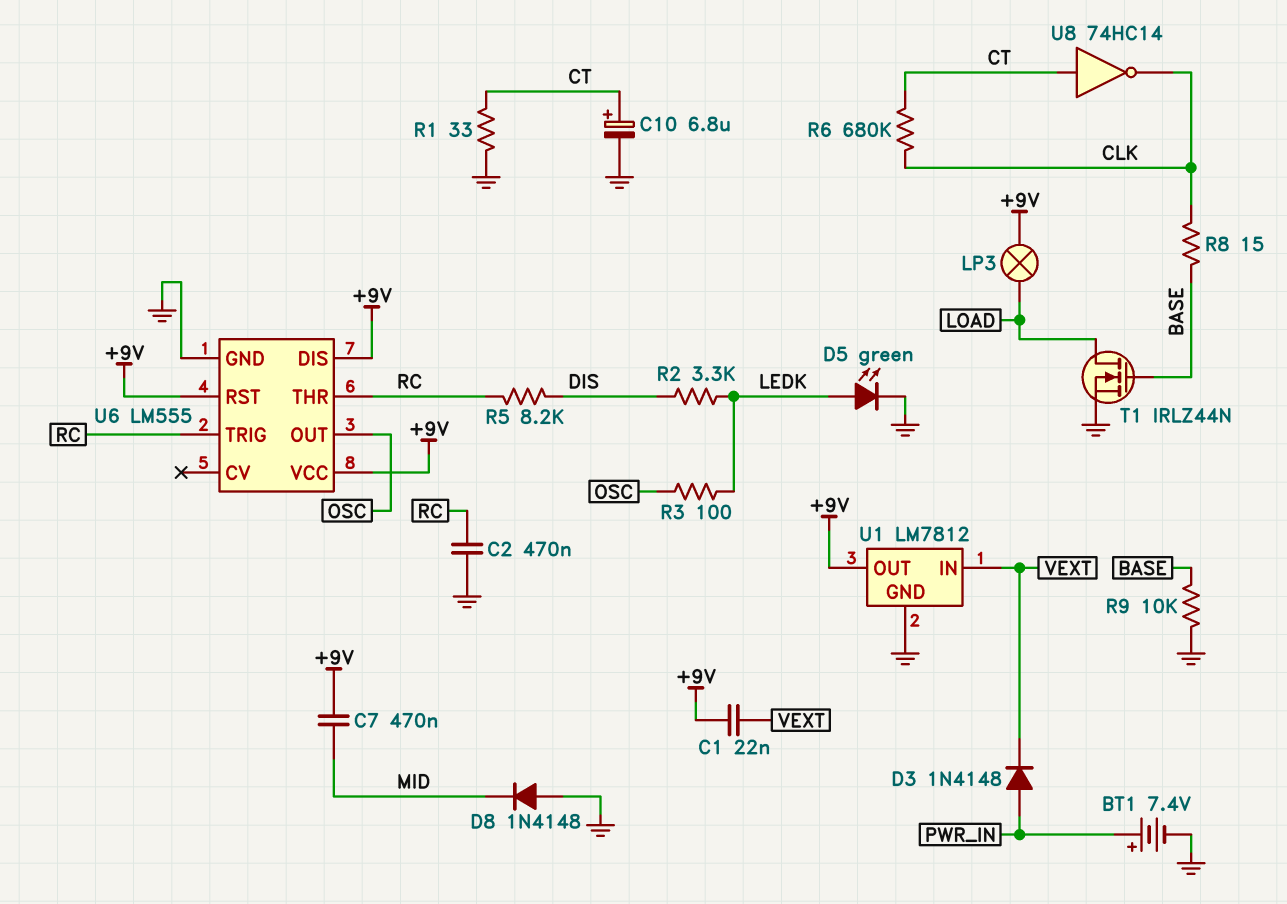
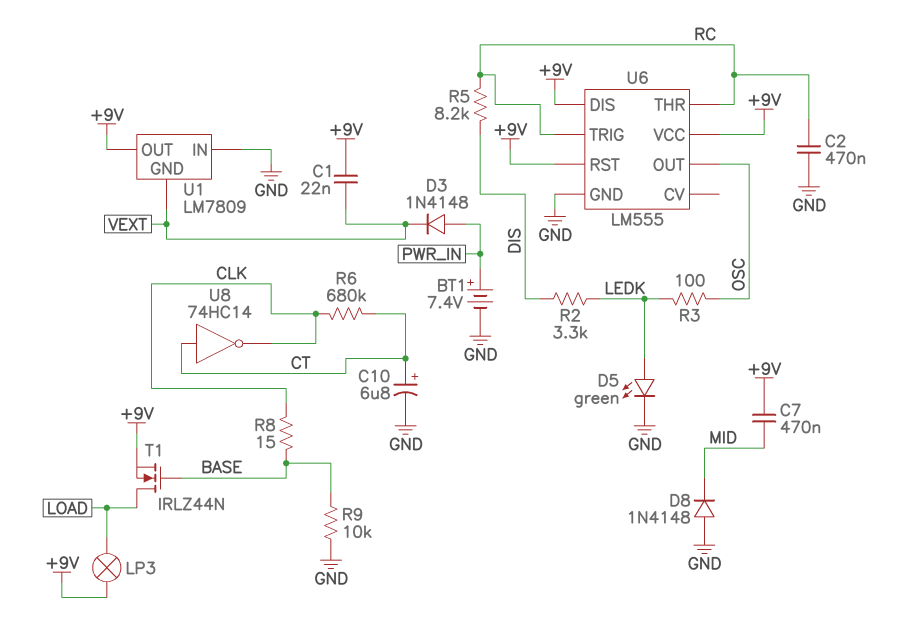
R1: 33 (CT, GND) -> none
T1: NMOS IRLZ44N (G BASE, D LOAD, S GND) -> NMOS IRLZ44N (G BASE, D LOAD, S +9V)
U1: LM7812 -> LM7809
U1 pin GND: GND -> VEXT
U1 pin IN: VEXT -> GND

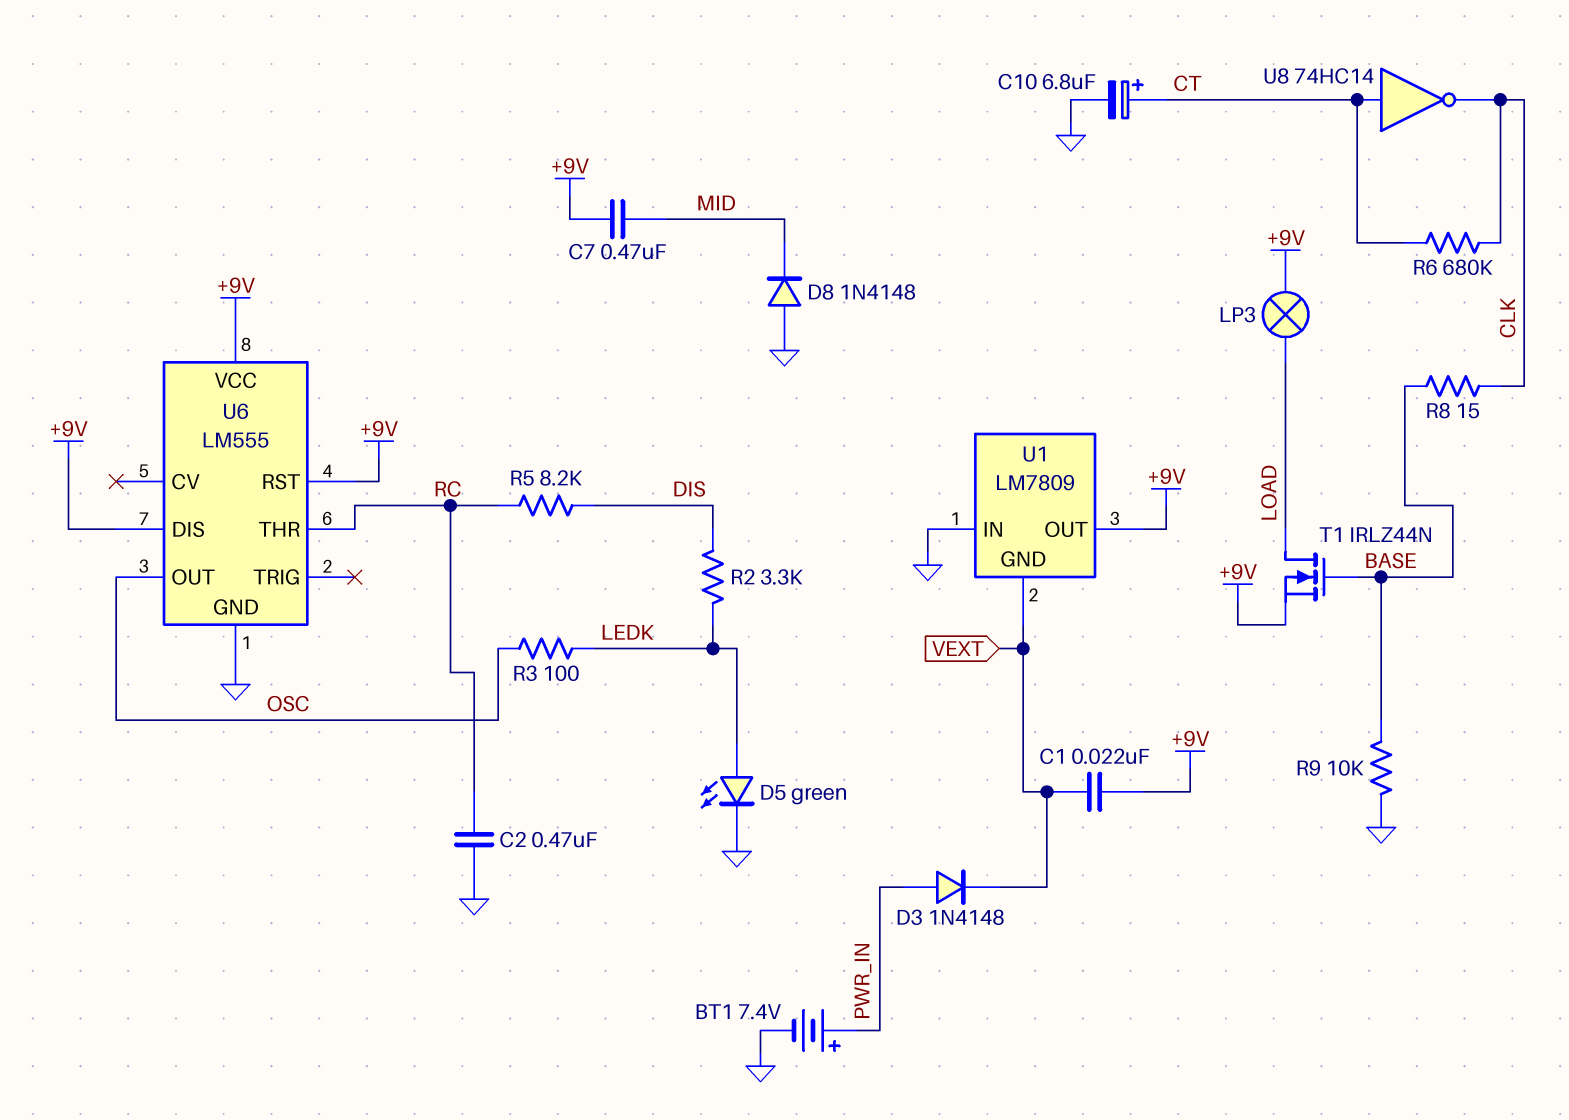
U6 pin TRIG: RC -> none

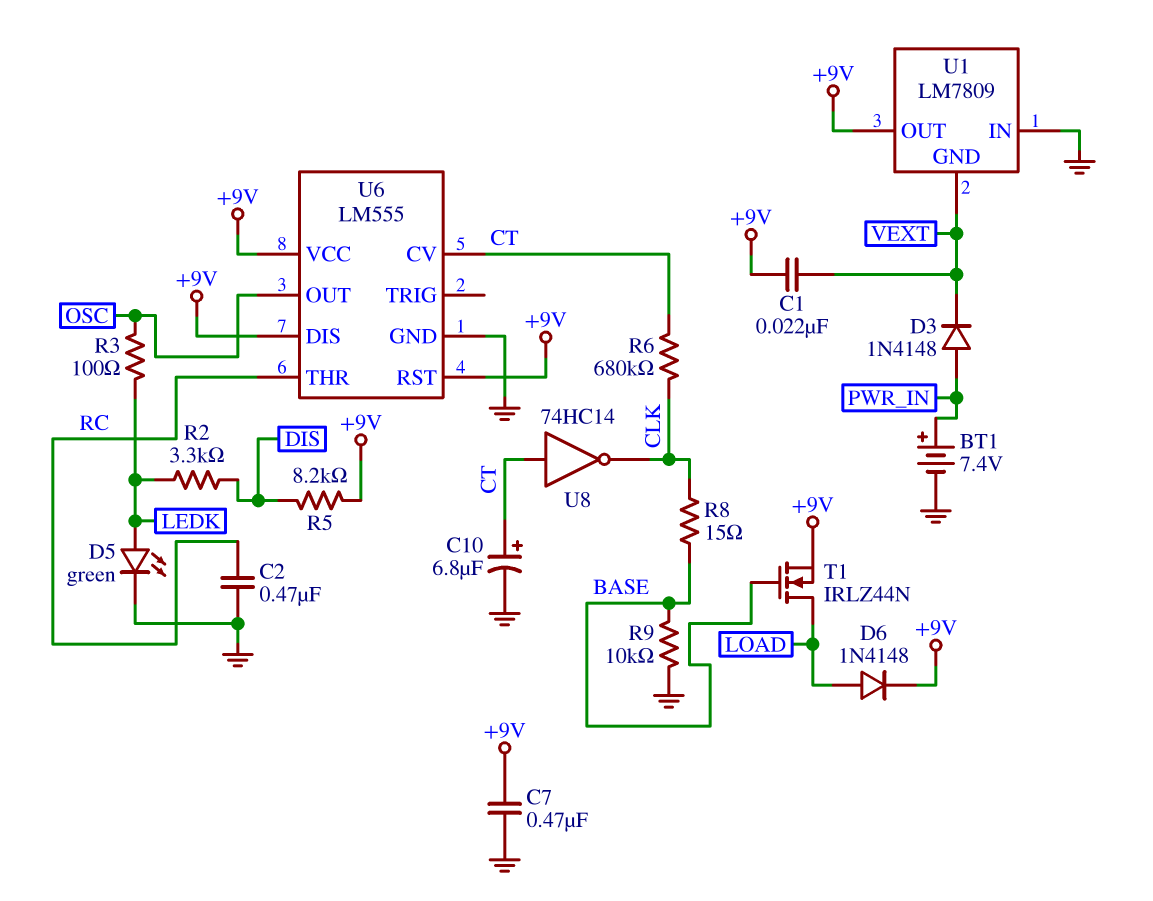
C7: 470nF (+9V, MID) -> 470nF (+9V, GND)
D6: none -> diode 1N4148 (A LOAD, K +9V)
D8: diode 1N4148 (A GND, K MID) -> none
LP3: lamp (+9V, LOAD) -> none
R5: 8.2k (DIS, RC) -> 8.2k (+9V, DIS)
U6 pin CV: none -> CT

